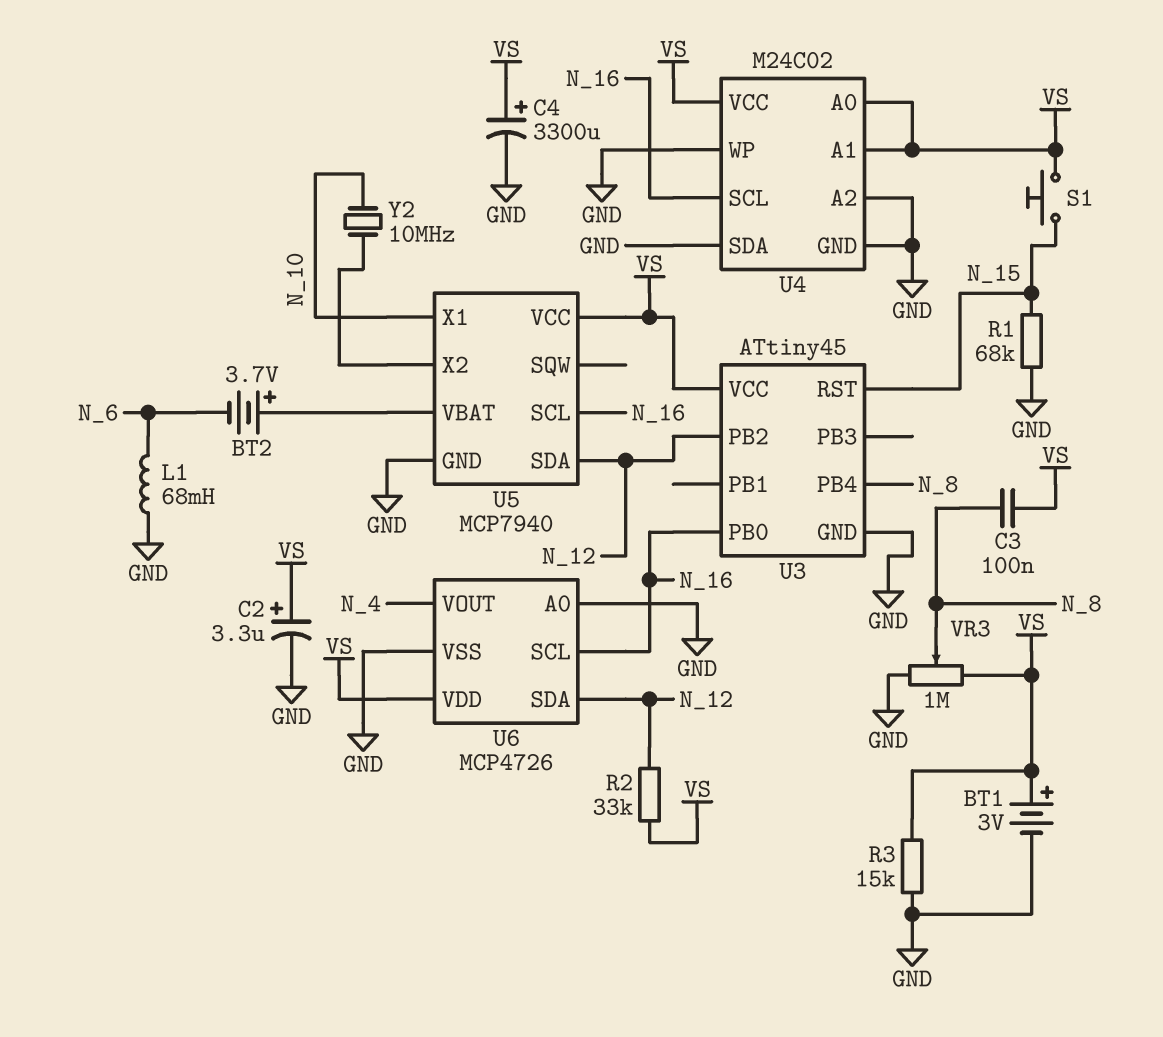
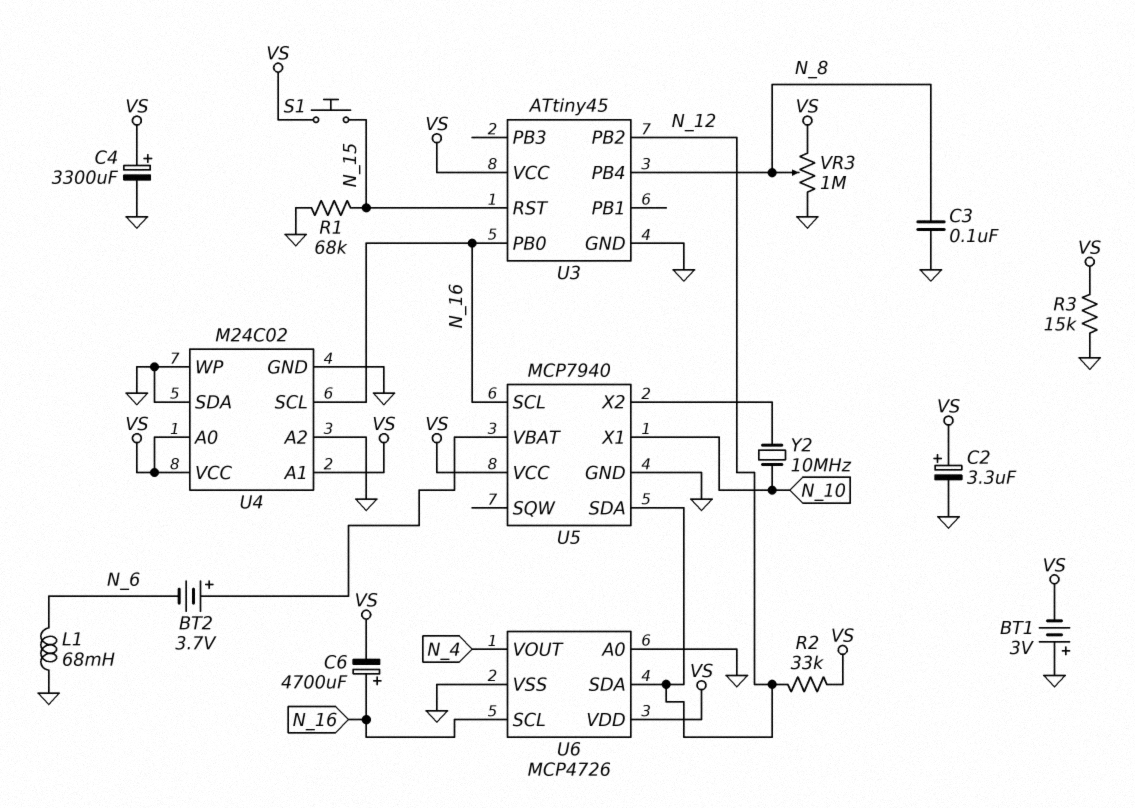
BT1: 3V (plus VS, minus GND) -> 3V (plus GND, minus VS)
C3: 100nF (N_8, VS) -> 100nF (GND, N_8)
C6: none -> 4700uF (plus N_16, minus VS)

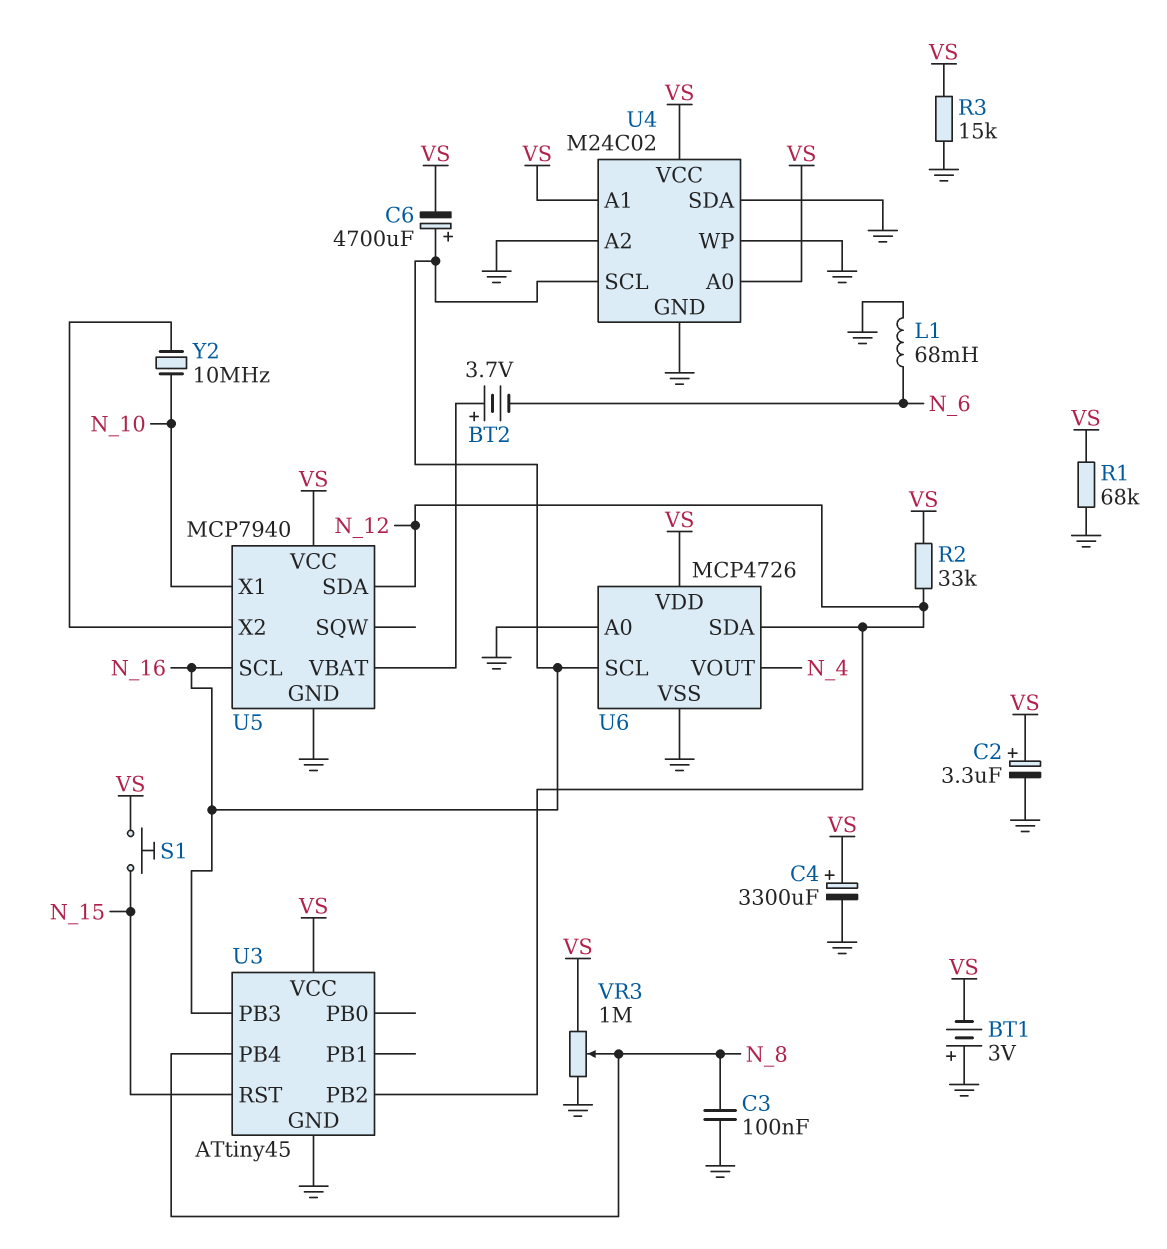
R1: 68k (GND, N_15) -> 68k (GND, VS)
U3 pin PB0: N_16 -> none
U3 pin PB3: none -> N_16

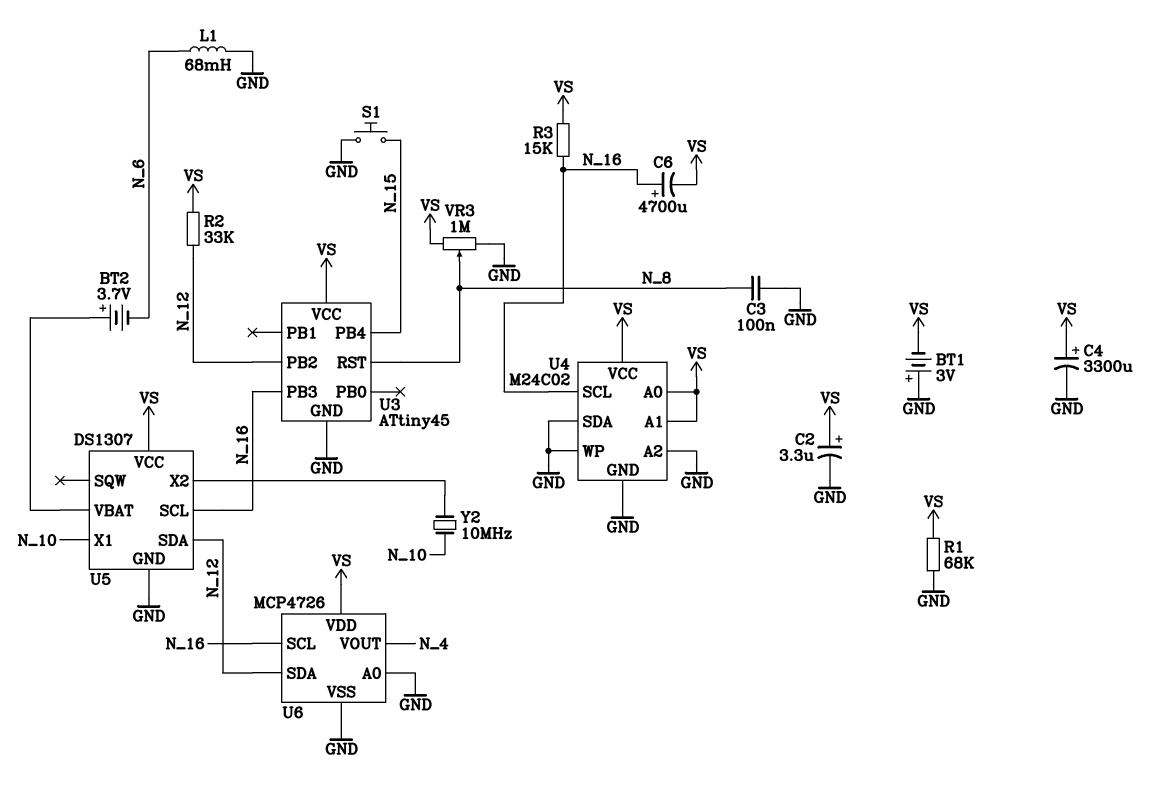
R3: 15k (GND, VS) -> 15k (N_16, VS)
S1: button (N_15, VS) -> button (GND, N_15)
U3 pin PB4: N_8 -> N_15
U3 pin RST: N_15 -> N_8
U5: MCP7940 -> DS1307

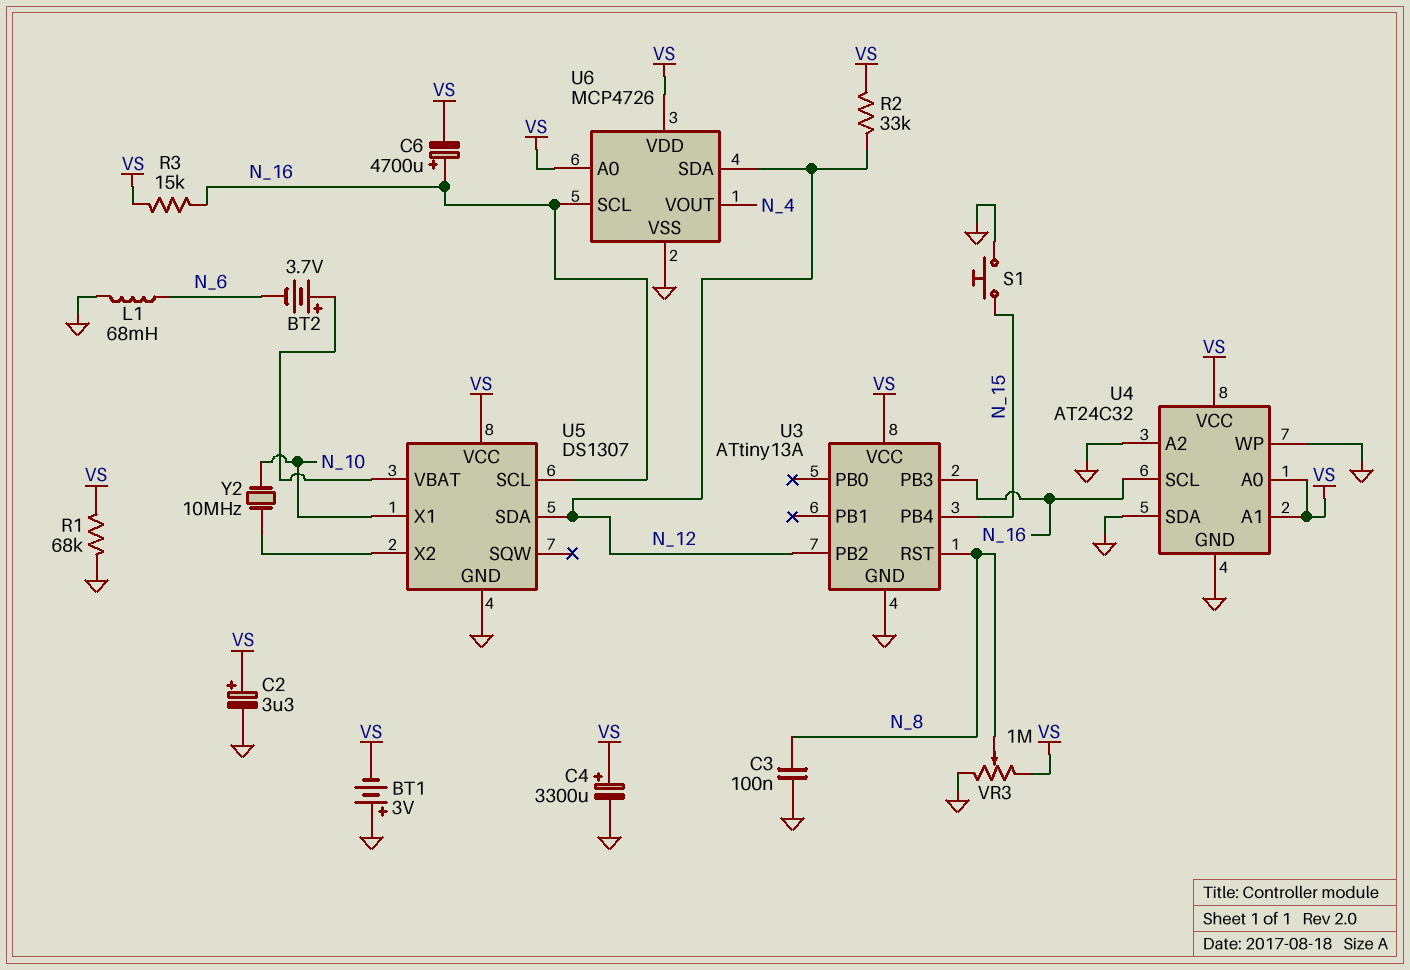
U3: ATtiny45 -> ATtiny13A
U4: M24C02 -> AT24C32
U6 pin A0: GND -> VS

